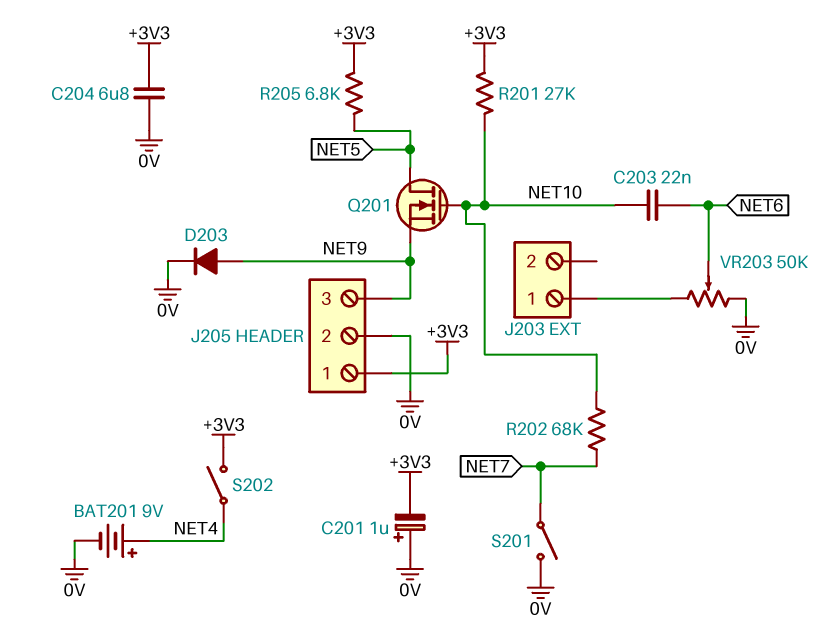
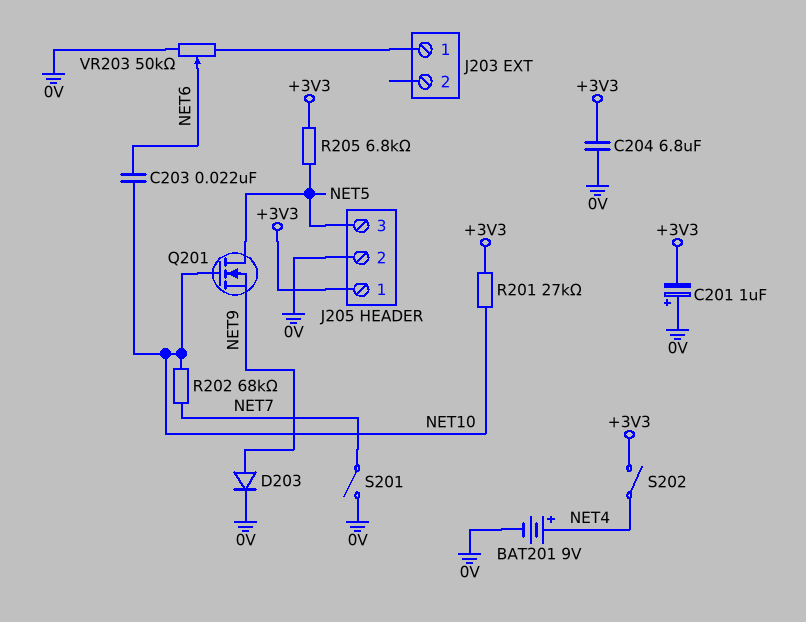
J205 pin 3: NET9 -> NET5

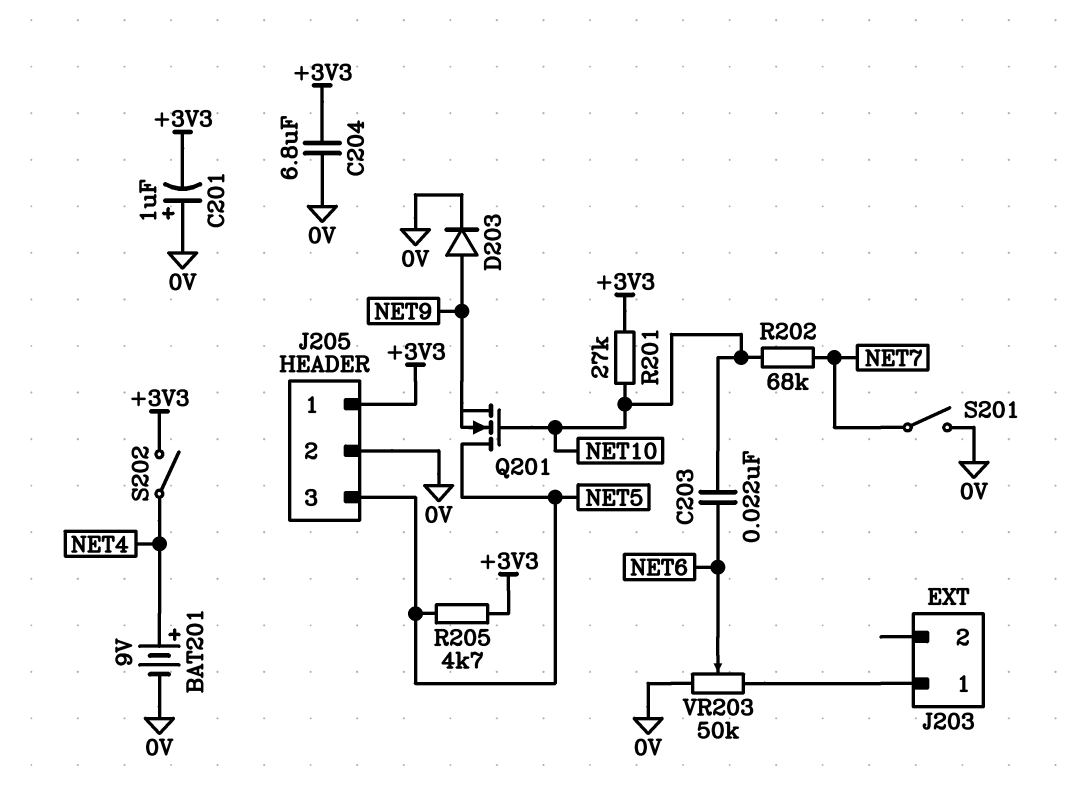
R205: 6.8k (+3V3, NET5) -> 4.7k (+3V3, NET5)

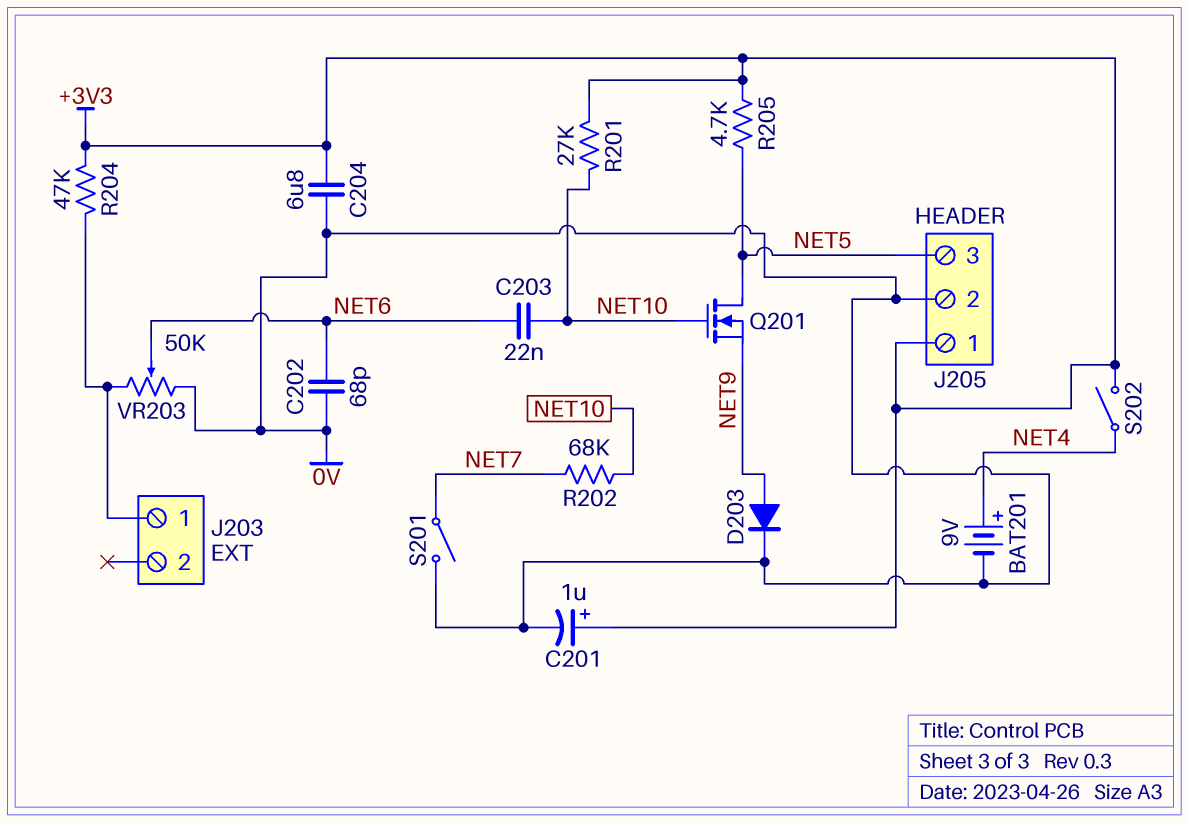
C201: 1uF (plus 0V, minus +3V3) -> 1uF (plus +3V3, minus 0V)
C202: none -> 68pF (0V, NET6)
R204: none -> 47k (+3V3, J203/1)

